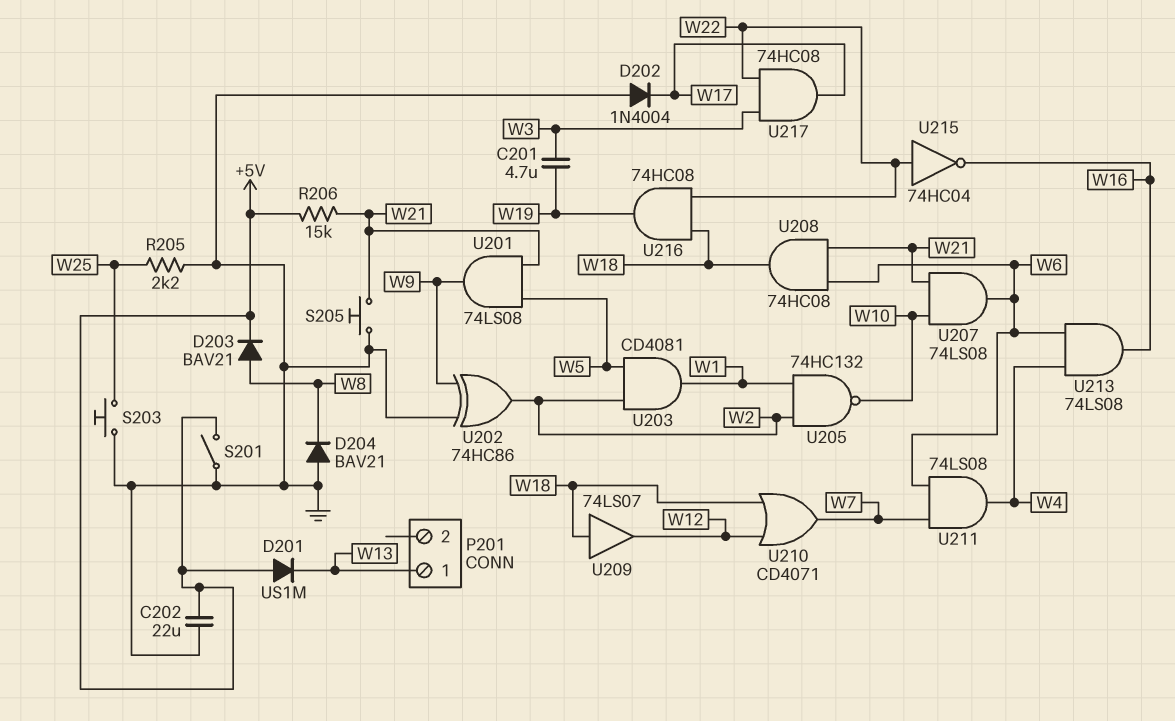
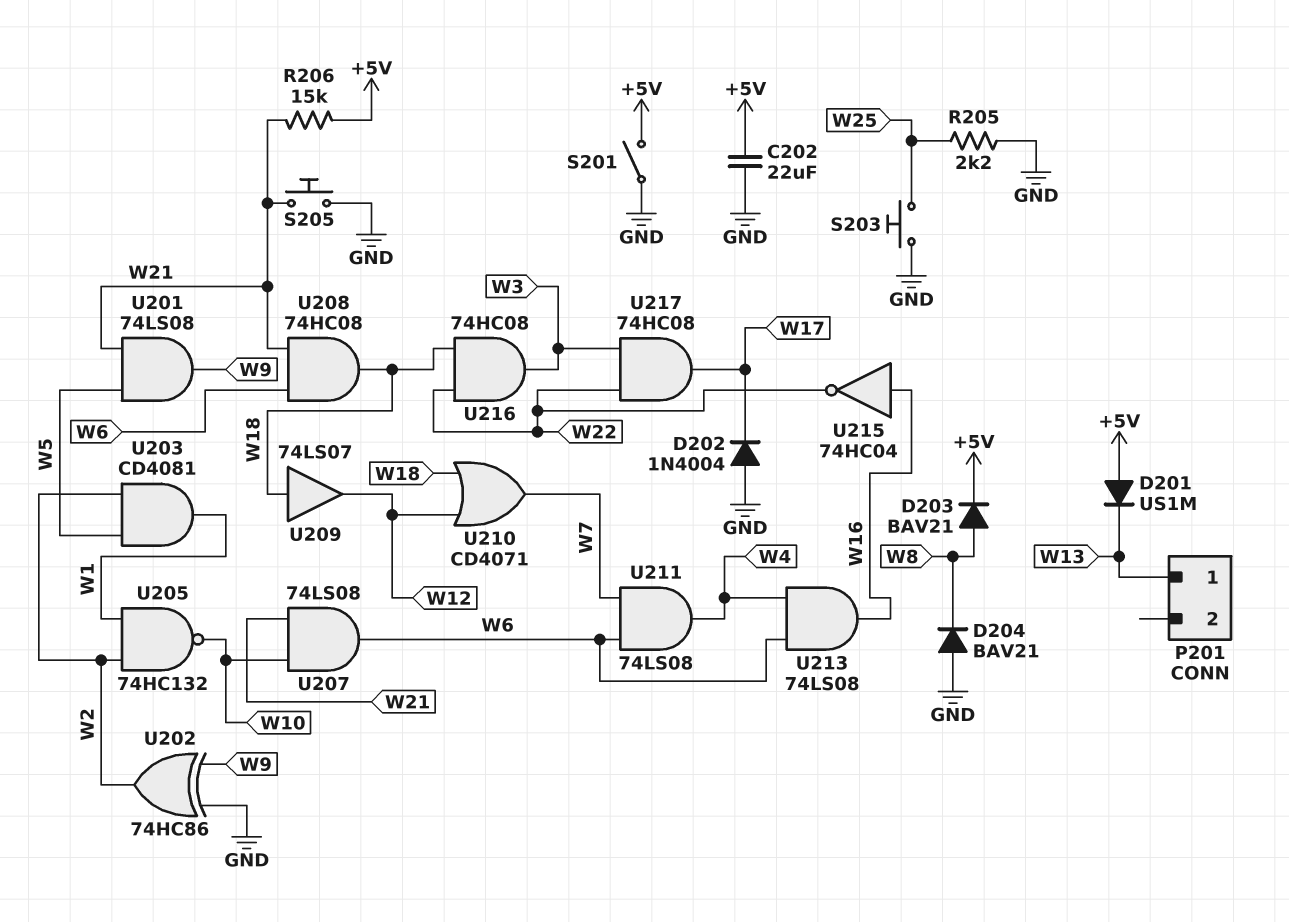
C201: 4.7uF (W3, W19) -> none
U215: NOT 74HC04 (in W22, out W16) -> NOT 74HC04 (in W16, out W22)
U216: AND 74HC08 (in W18, in W22, out W19) -> AND 74HC08 (in W18, in W22, out W3)

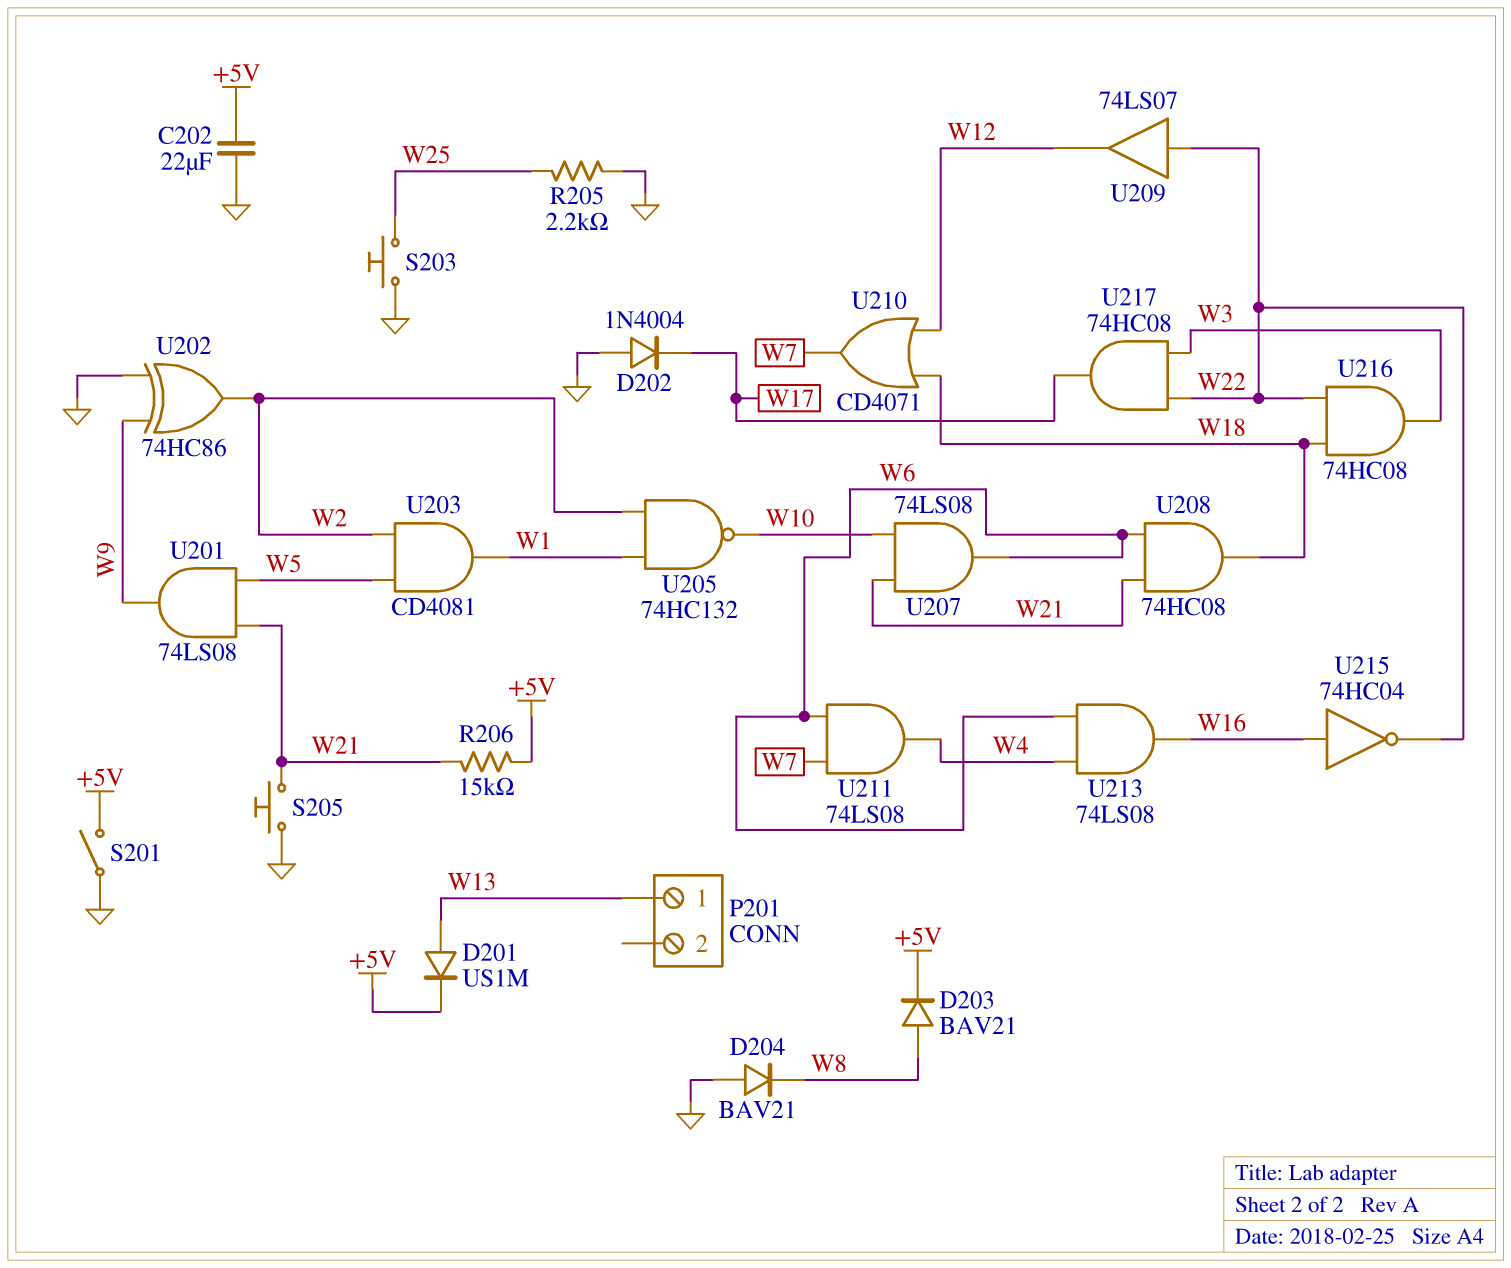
D201: diode US1M (A +5V, K W13) -> diode US1M (A W13, K +5V)
U209: buffer 74LS07 (in W18, out W12) -> buffer 74LS07 (in W22, out W12)

